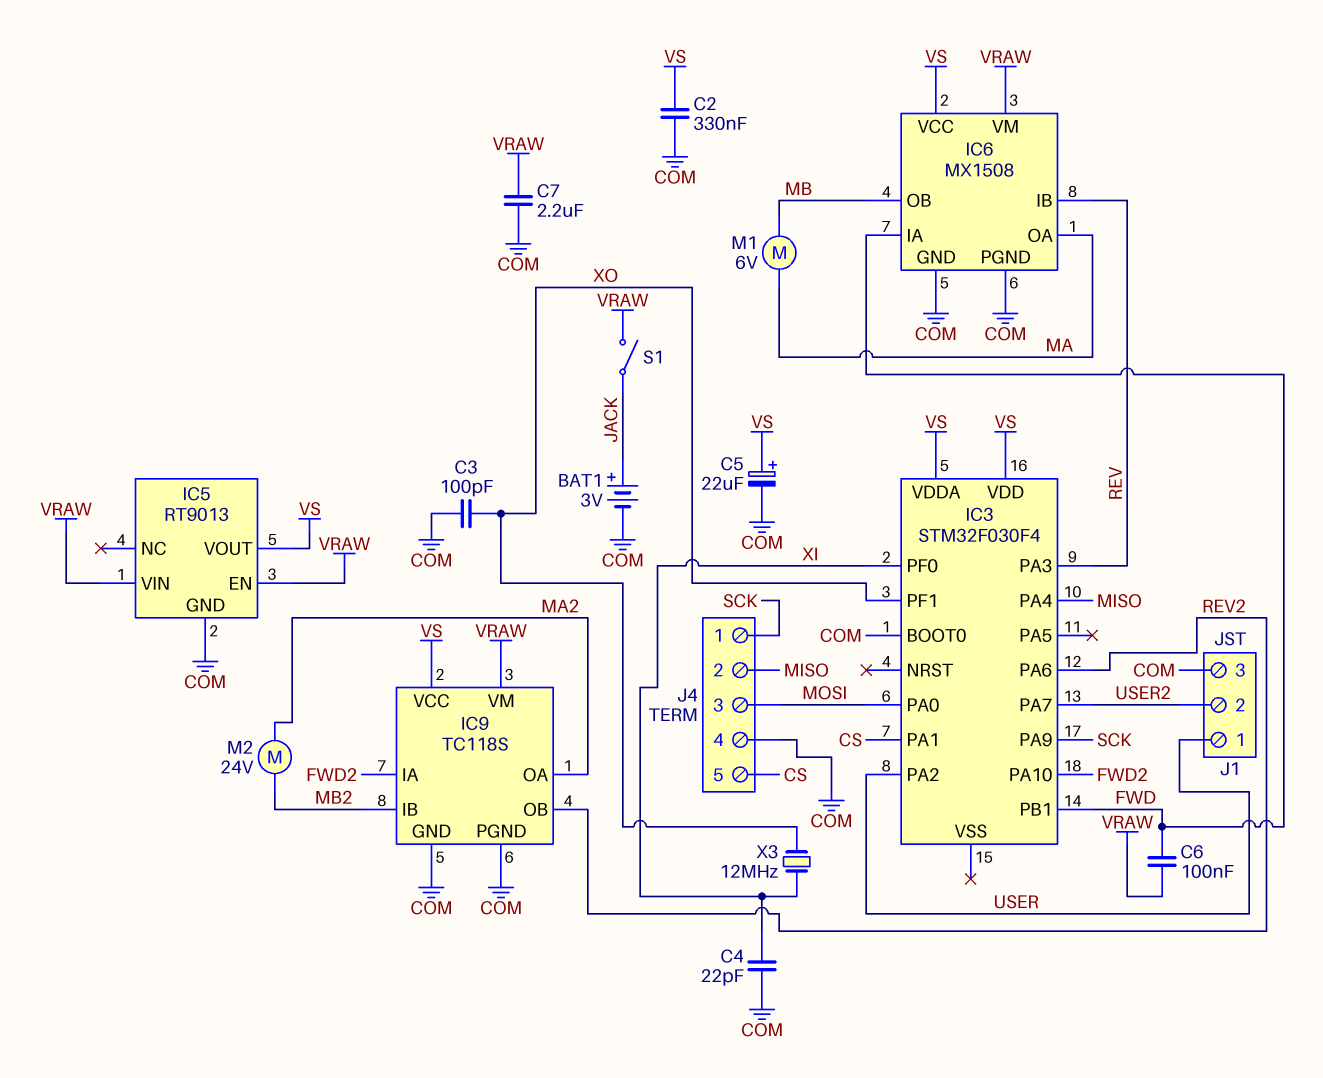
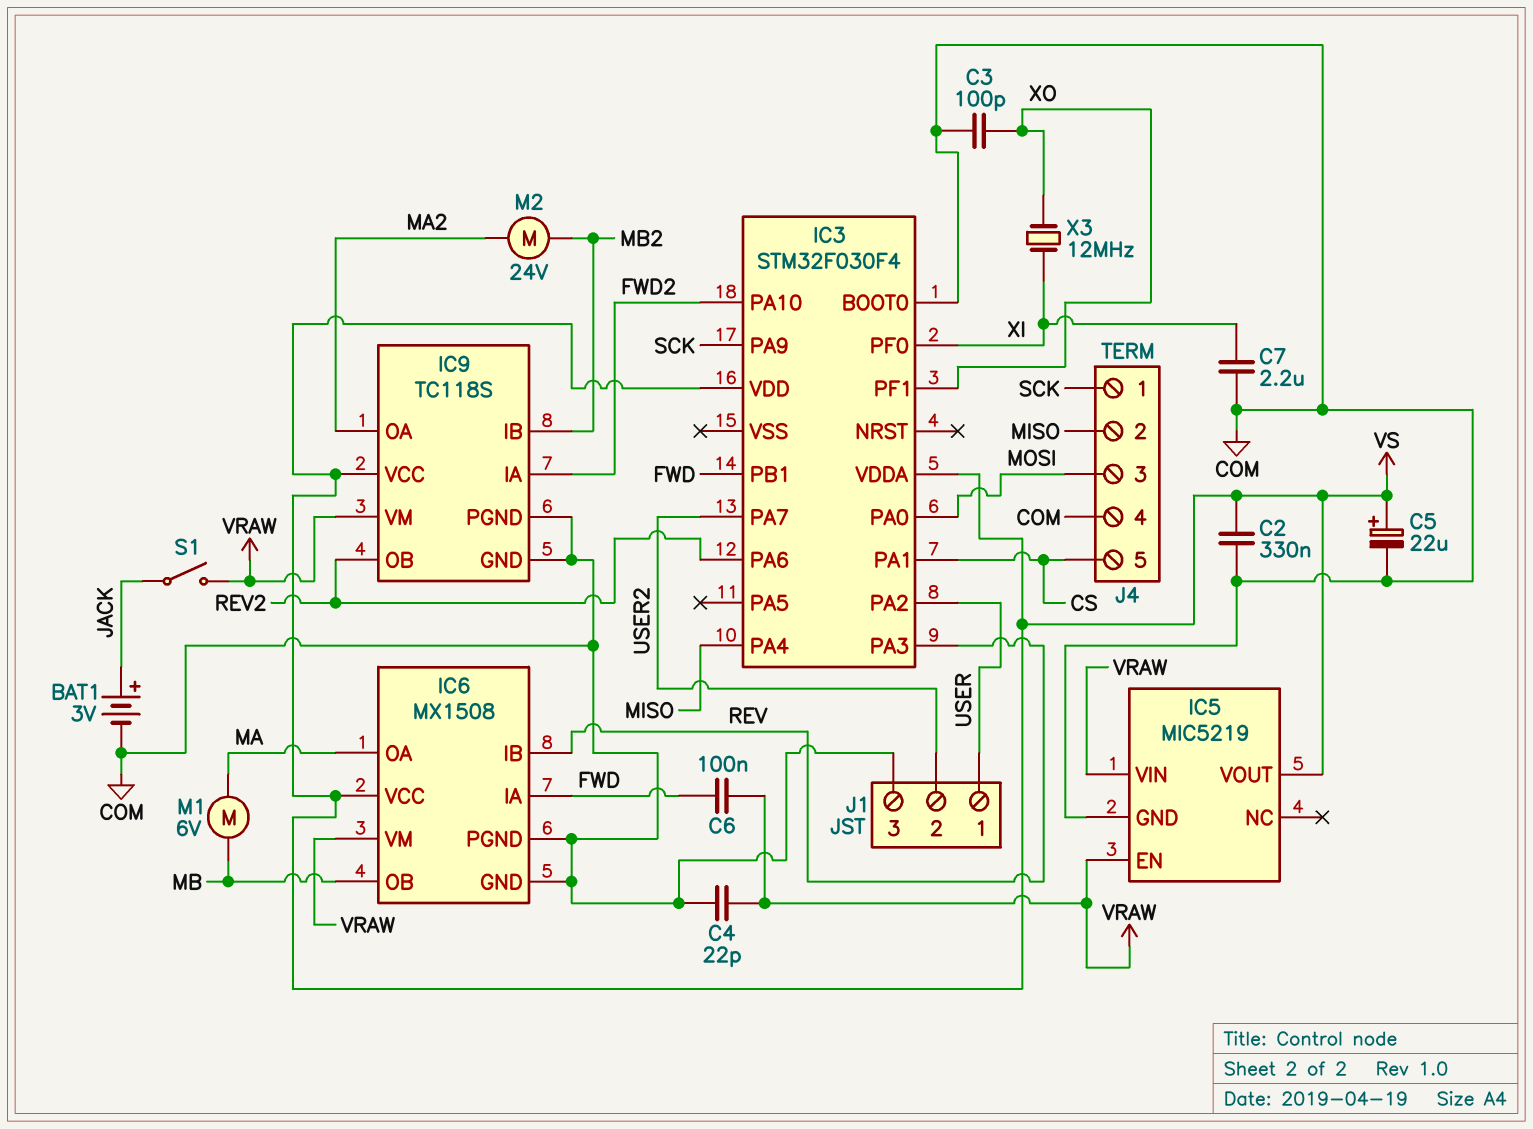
C4: 22pF (COM, XI) -> 22pF (COM, VRAW)
C7: 2.2uF (COM, VRAW) -> 2.2uF (COM, XI)
IC5: RT9013 -> MIC5219

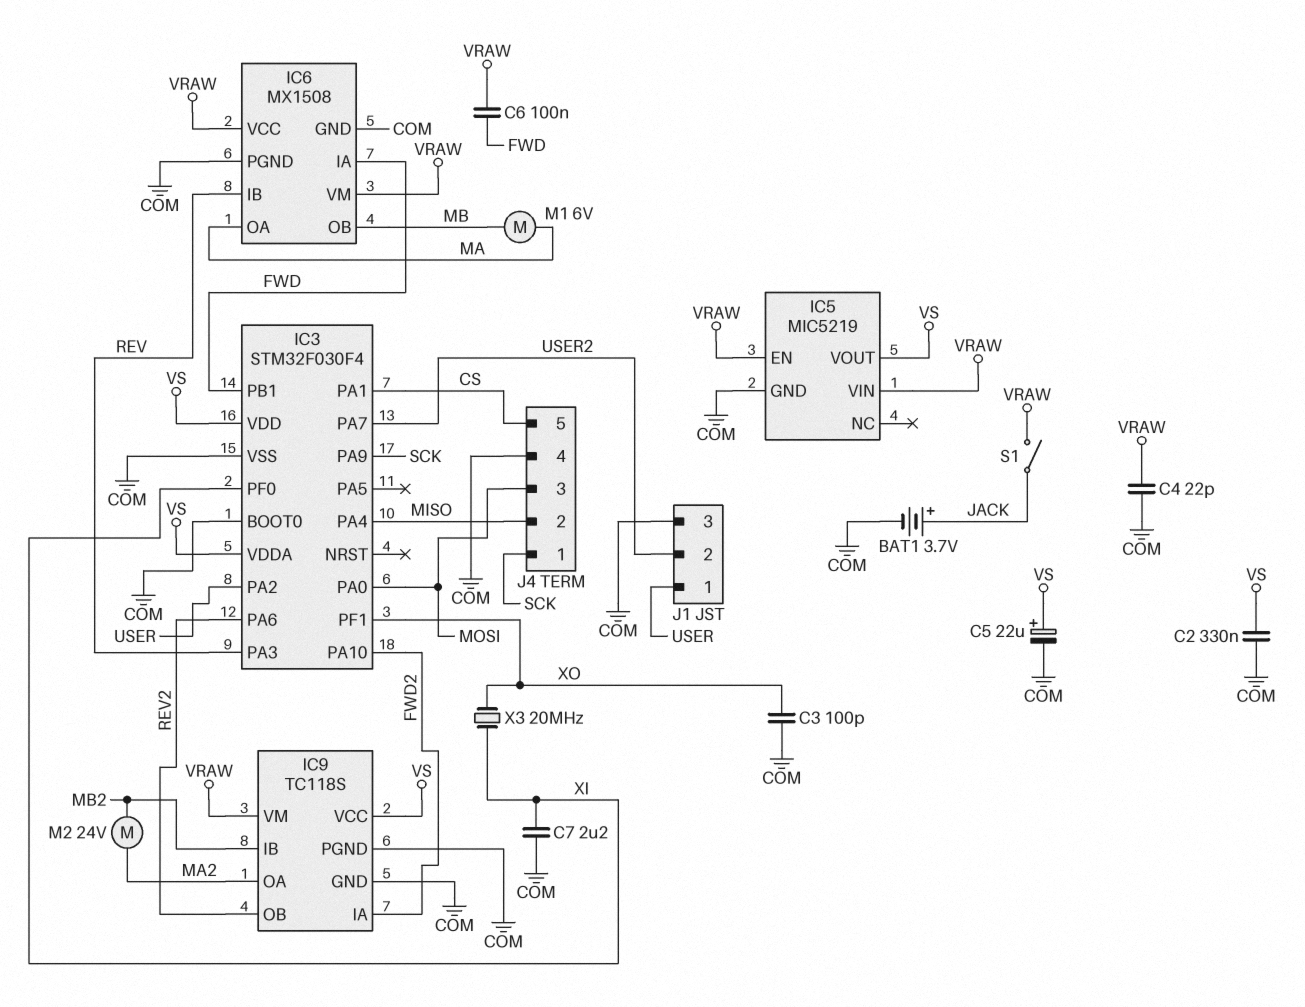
BAT1: 3V (plus JACK, minus COM) -> 3.7V (plus JACK, minus COM)
IC3 pin VSS: none -> COM
IC6 pin VCC: VS -> VRAW
X3: 12MHz (XI, XO) -> 20MHz (XI, XO)

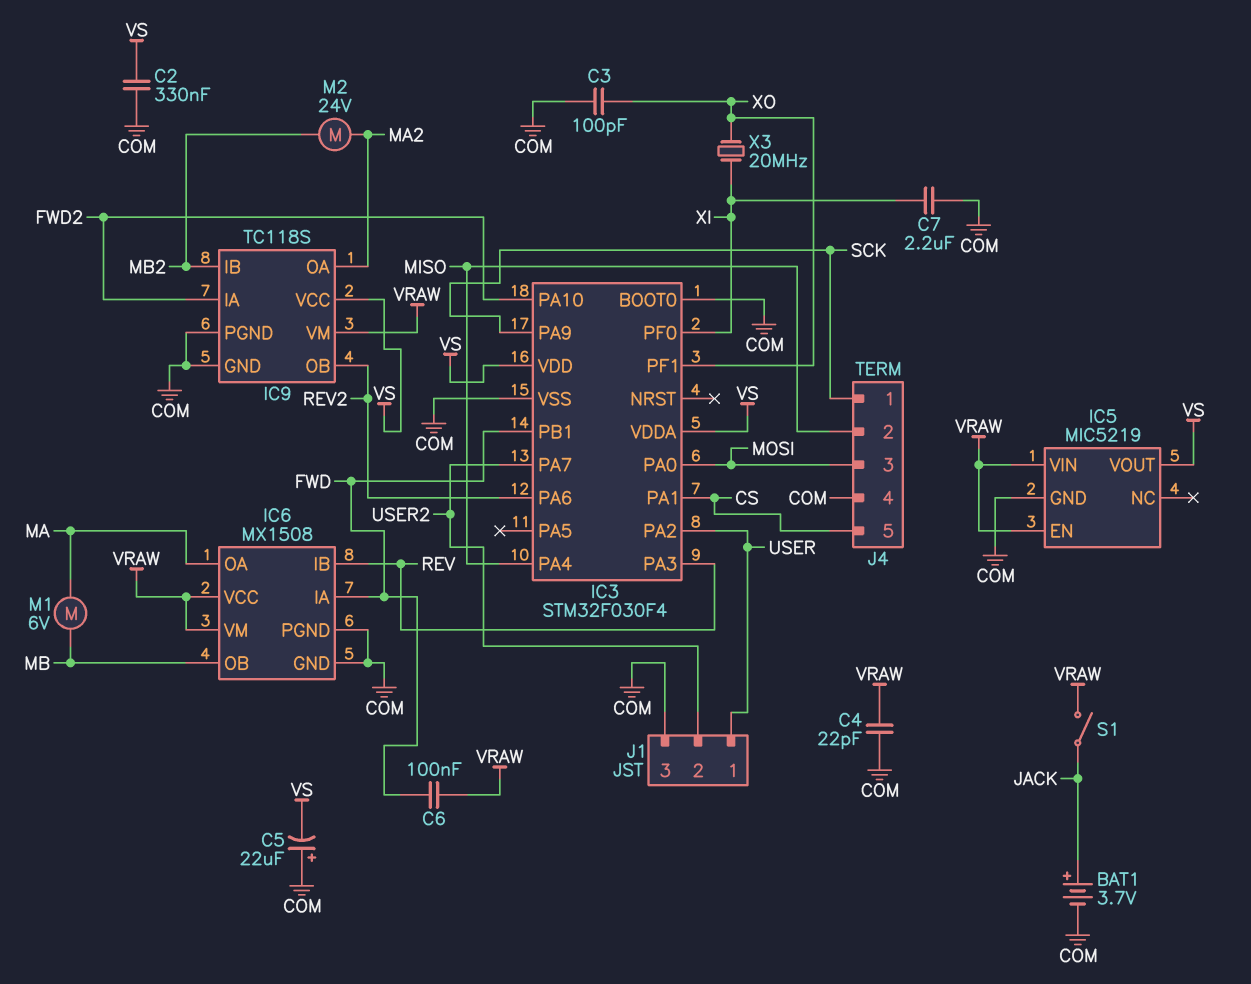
C5: 22uF (plus VS, minus COM) -> 22uF (plus COM, minus VS)

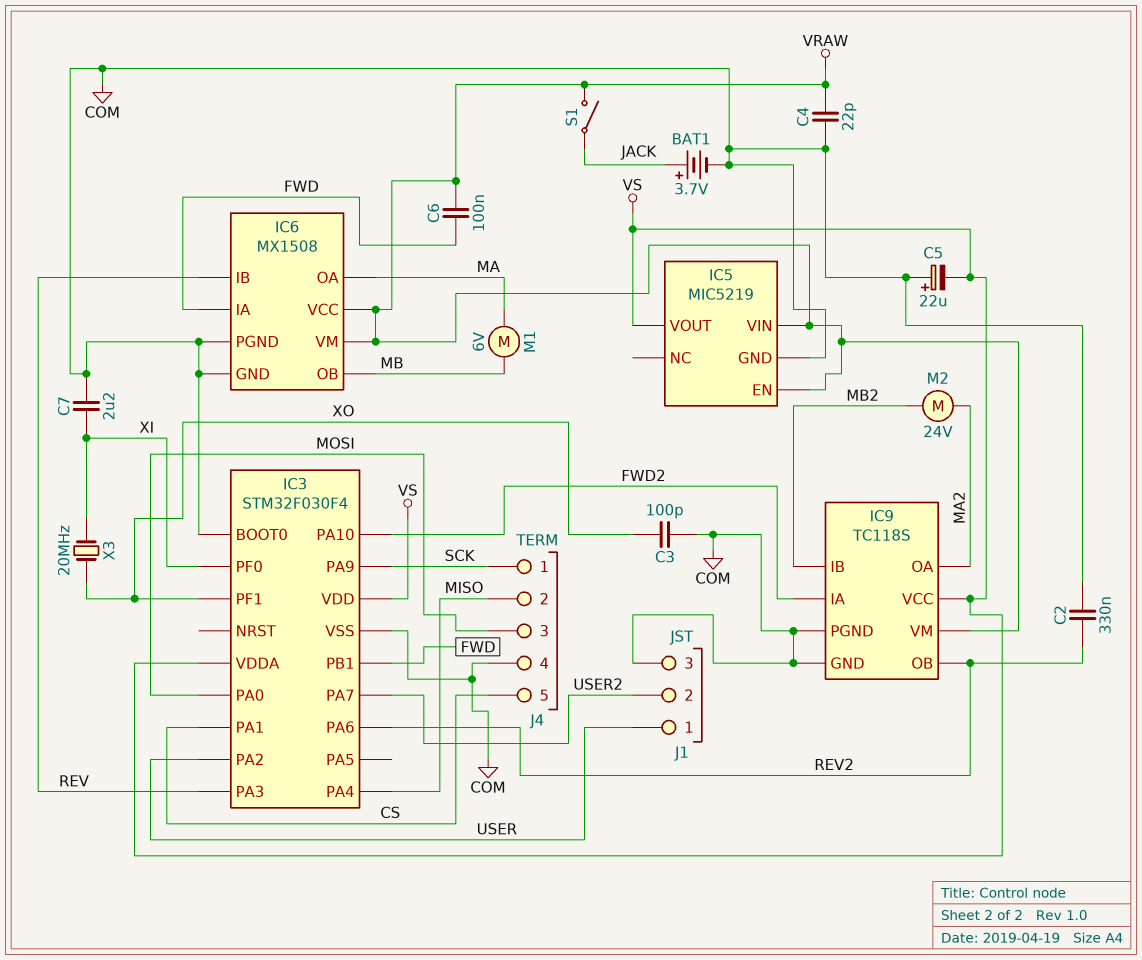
C2: 330nF (COM, VS) -> 330nF (COM, REV2)

